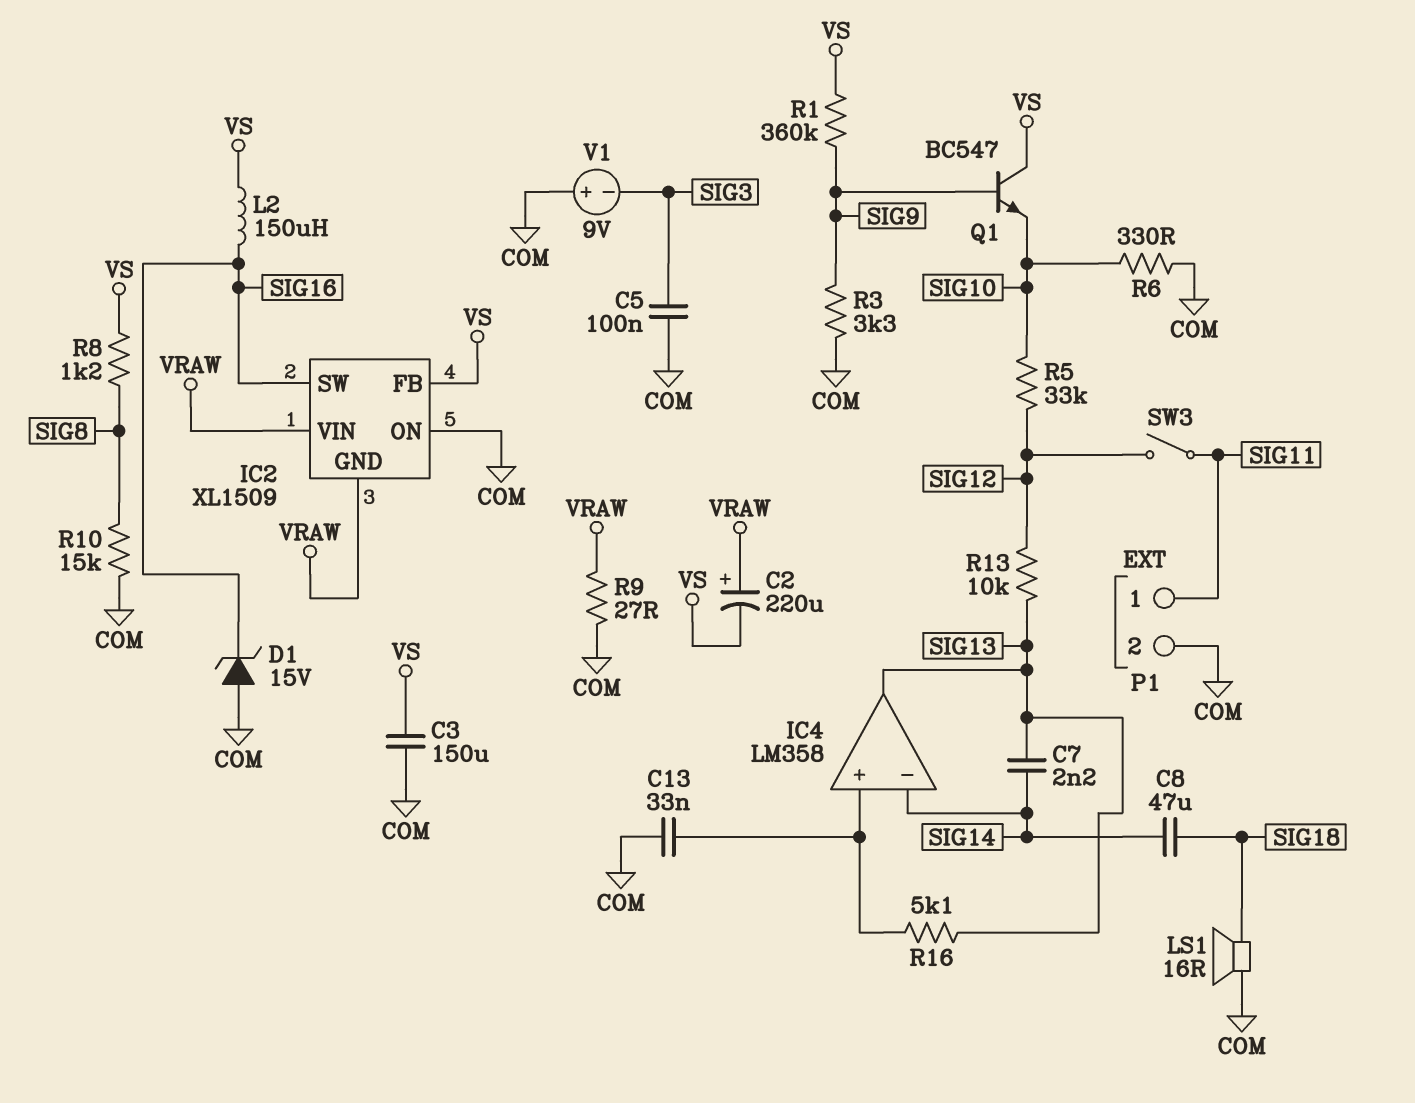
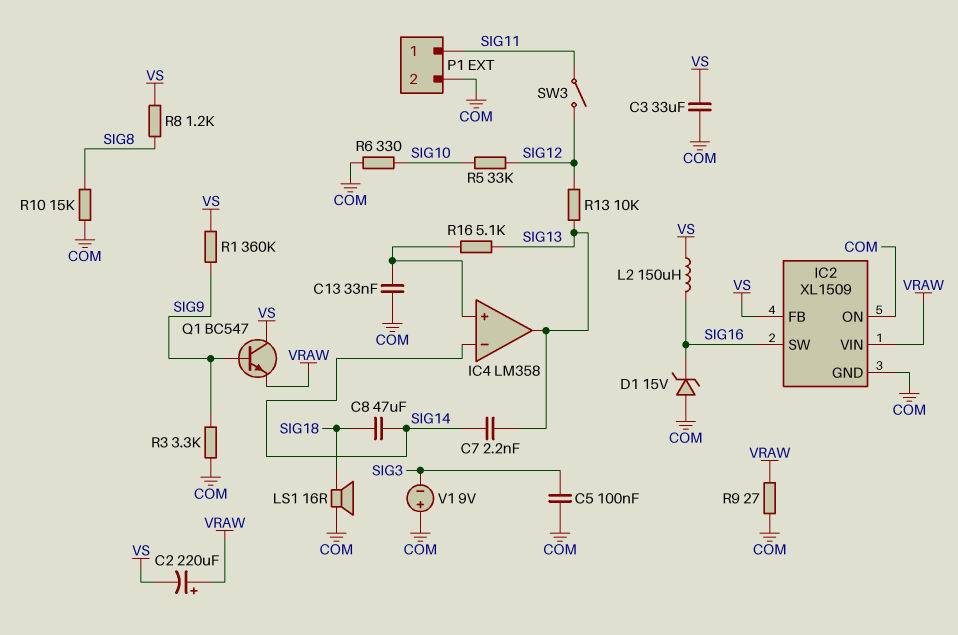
C3: 150uF (COM, VS) -> 33uF (COM, VS)
IC2 pin GND: VRAW -> COM
Q1: NPN BC547 (B SIG9, C VS, E SIG10) -> NPN BC547 (B SIG9, C VS, E VRAW)

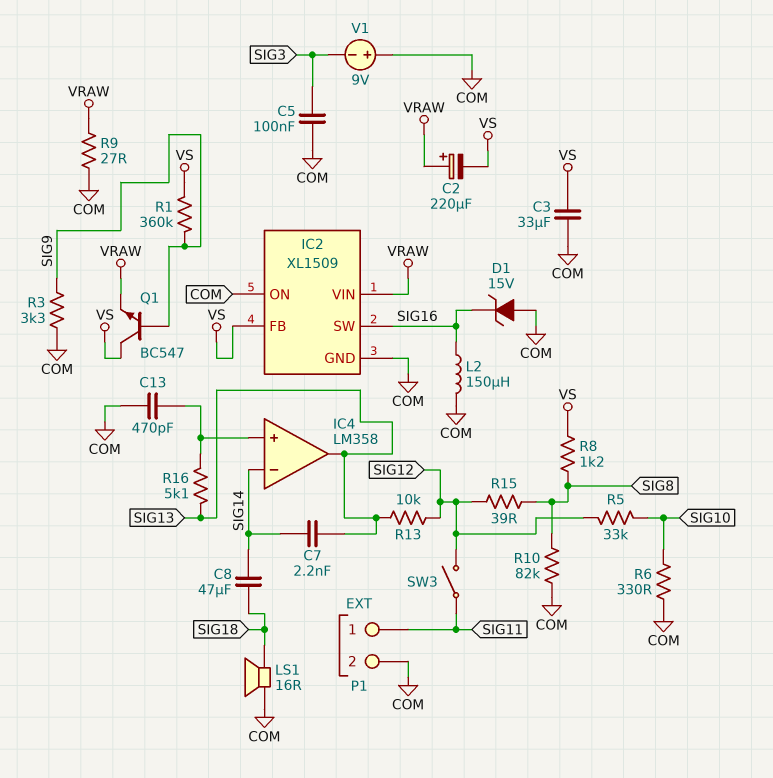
C13: 33nF (COM, IC4/in+) -> 470pF (COM, IC4/in+)
L2: 150uH (SIG16, VS) -> 150uH (COM, SIG16)
R10: 15k (COM, SIG8) -> 82k (COM, SIG8)
R15: none -> 39 (SIG8, SIG12)

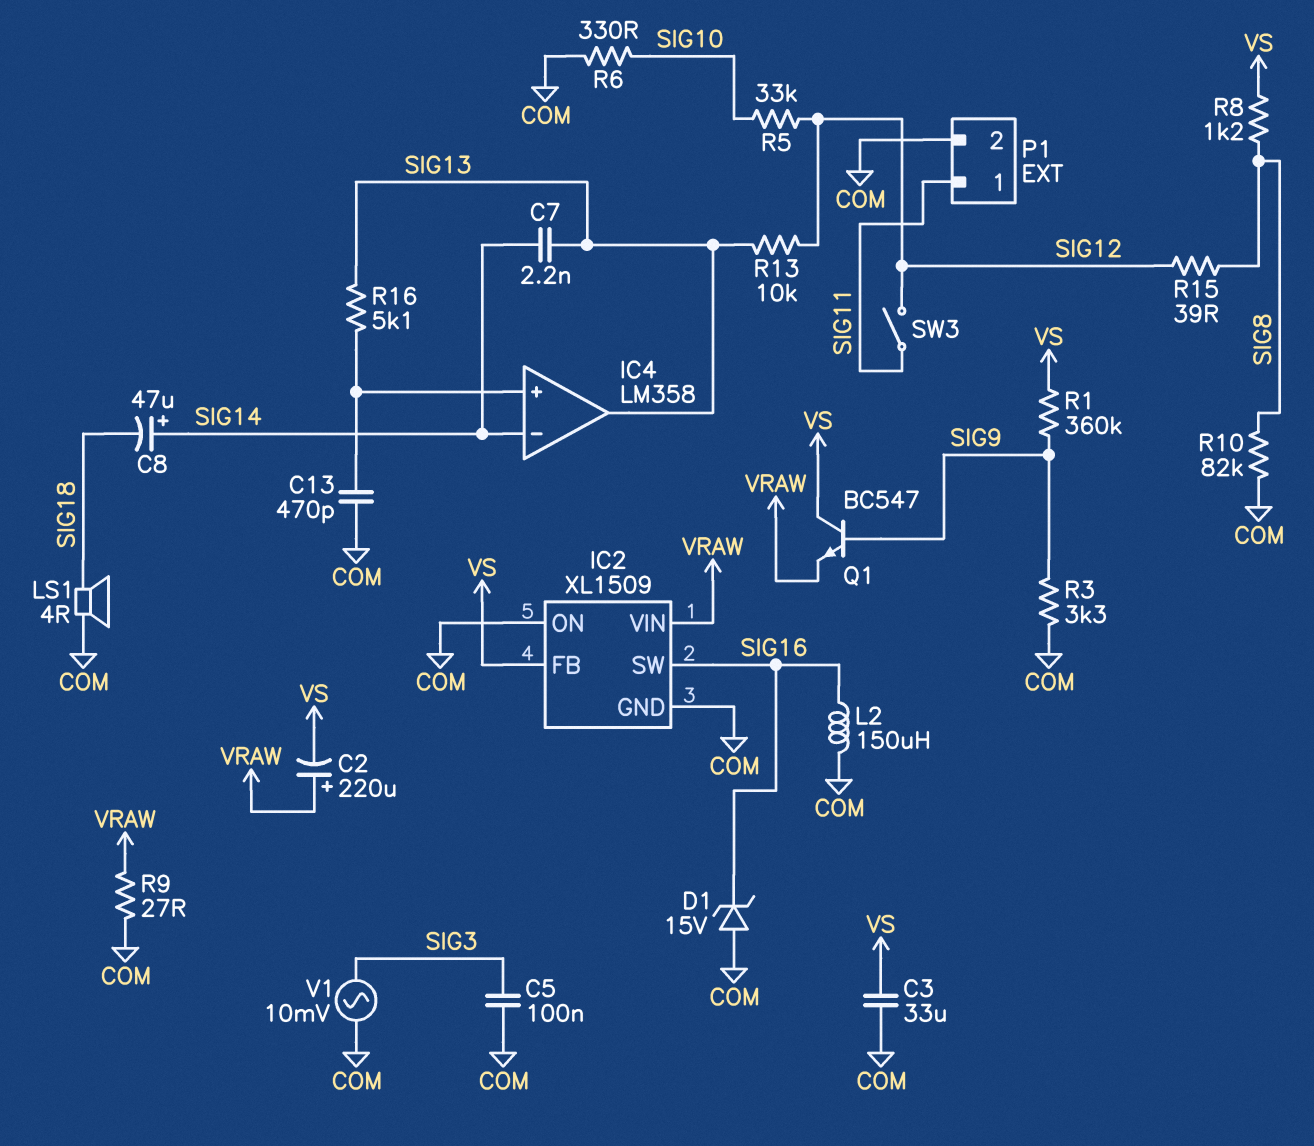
C8: 47uF (SIG14, SIG18) -> 47uF (plus SIG14, minus SIG18)
LS1: speaker 16R (COM, SIG18) -> speaker 4R (COM, SIG18)
V1: 9V (plus COM, minus SIG3) -> AC 10mV (COM, SIG3)

